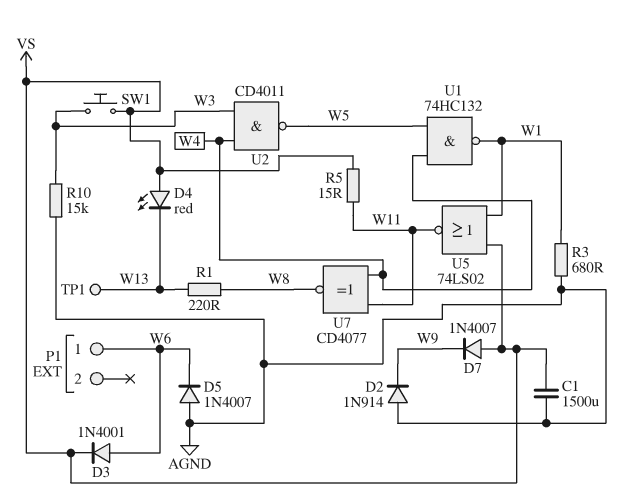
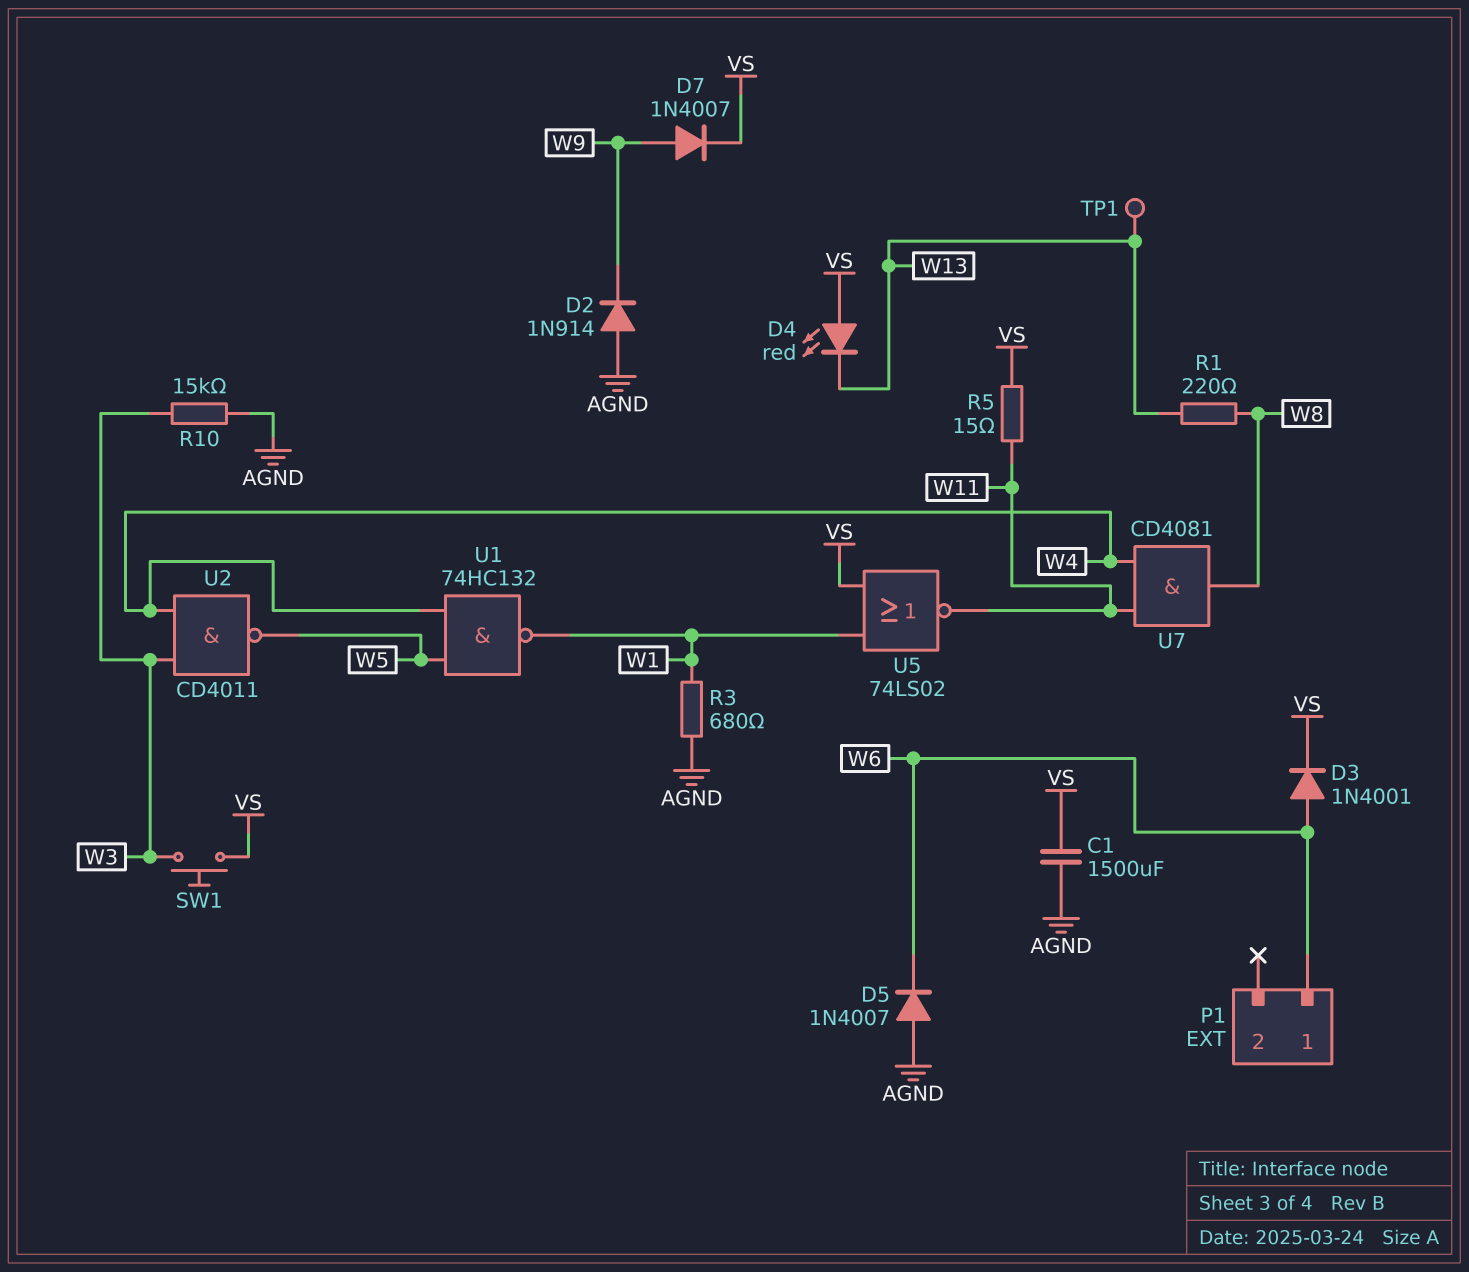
D7: diode 1N4007 (A VS, K W9) -> diode 1N4007 (A W9, K VS)
U7: XNOR CD4077 (in W4, in W11, out W8) -> AND CD4081 (in W4, in W11, out W8)

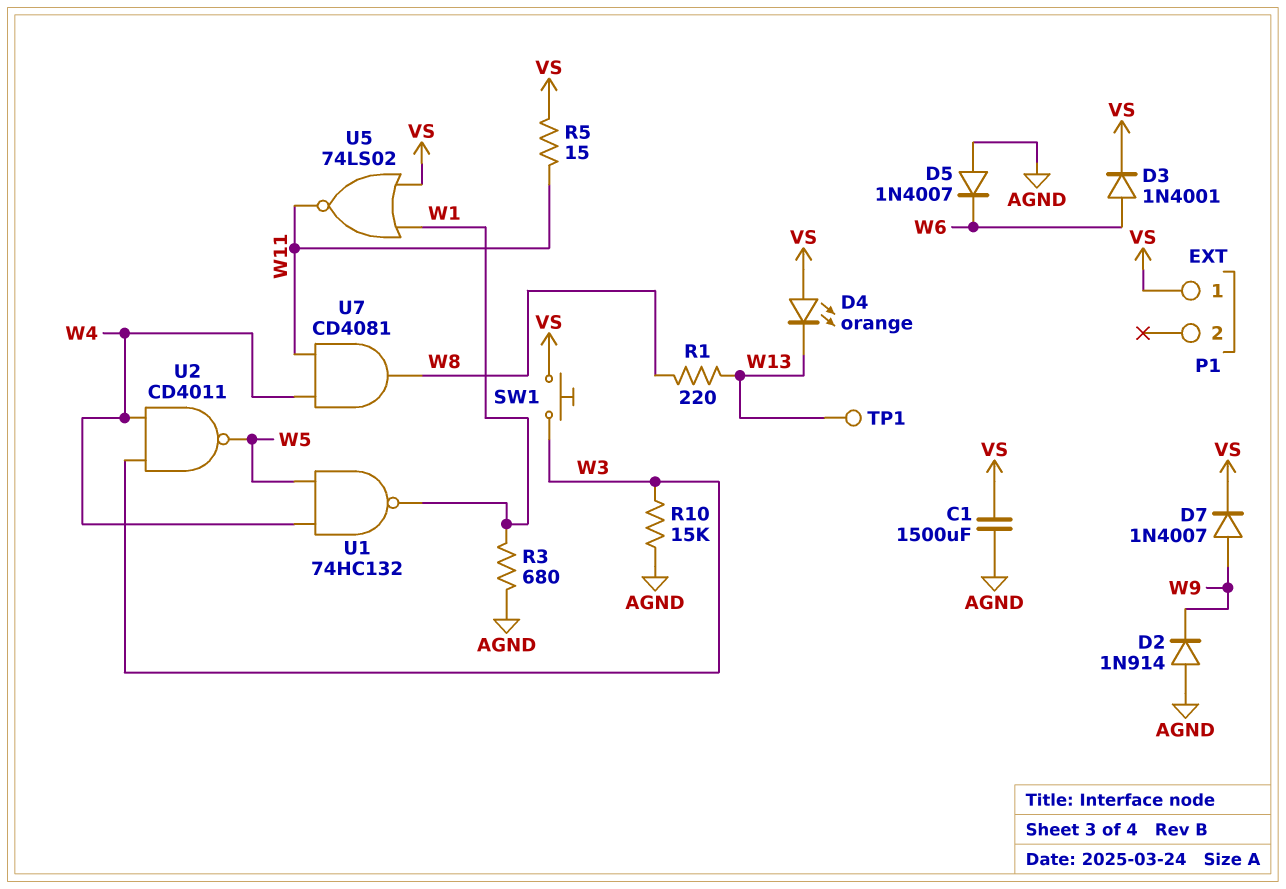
D4: LED red (A VS, K W13) -> LED orange (A VS, K W13)
P1 pin 1: W6 -> VS

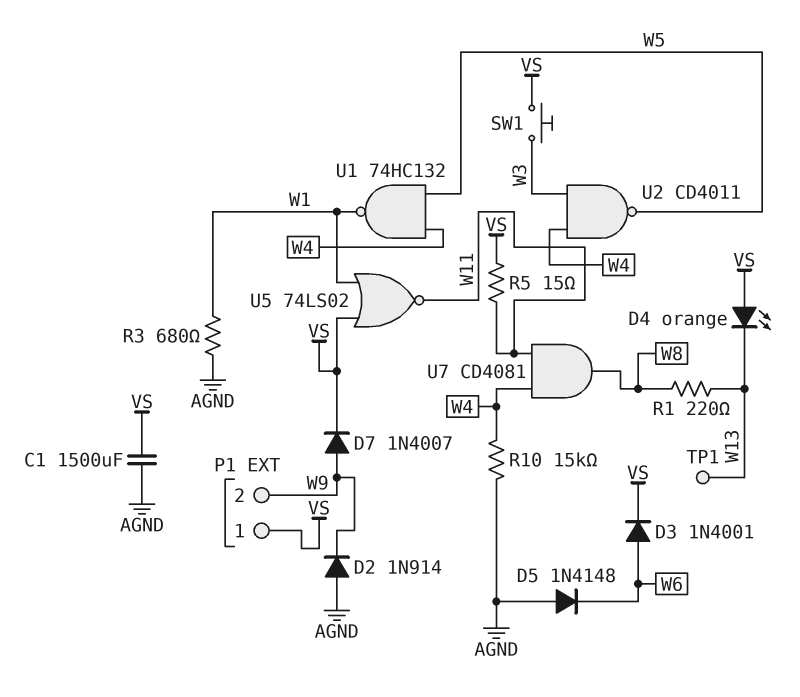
D5: diode 1N4007 (A AGND, K W6) -> diode 1N4148 (A AGND, K W6)
P1 pin 2: none -> W9
R10: 15k (AGND, W3) -> 15k (AGND, W4)

